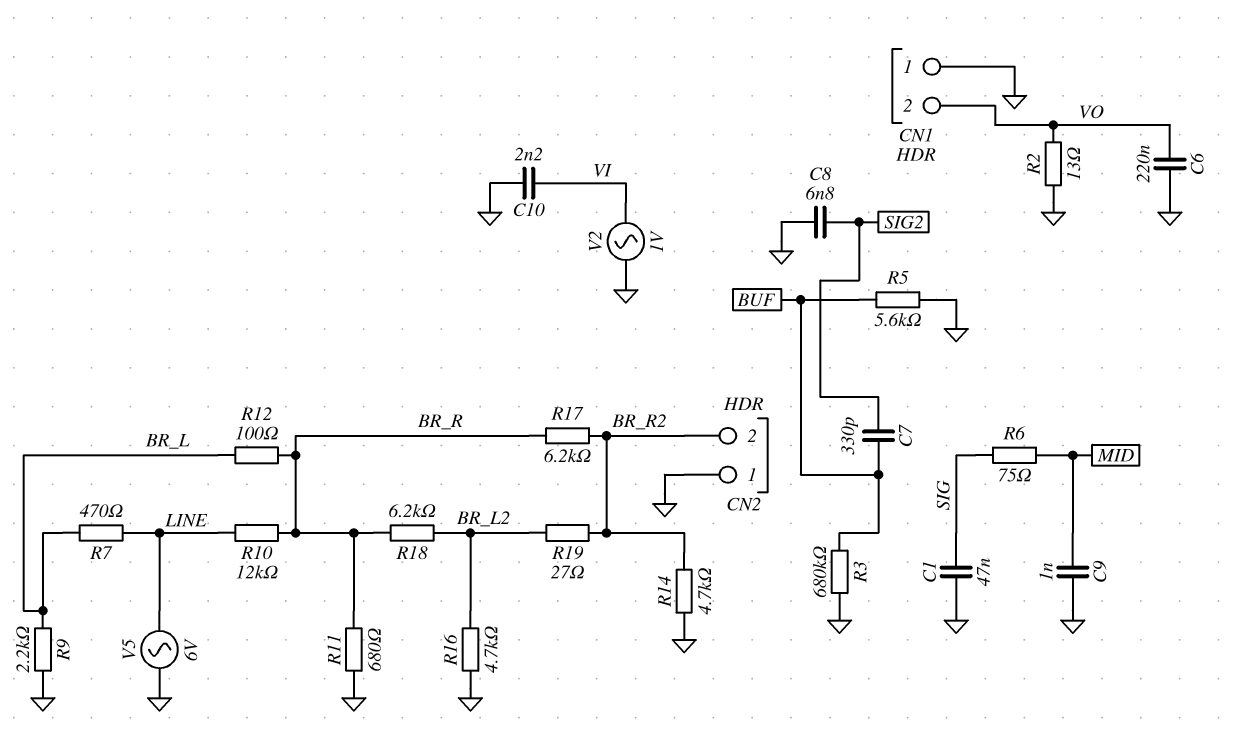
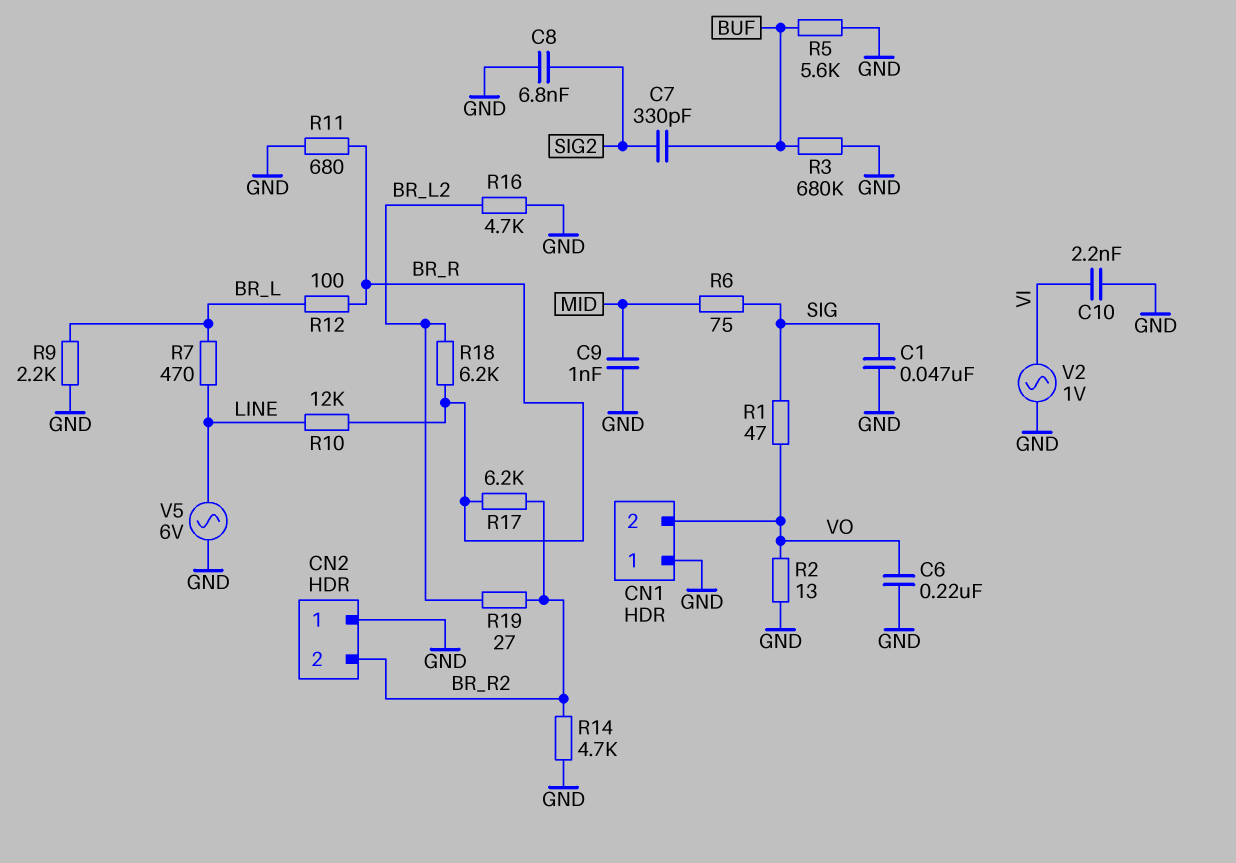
R1: none -> 47 (SIG, VO)

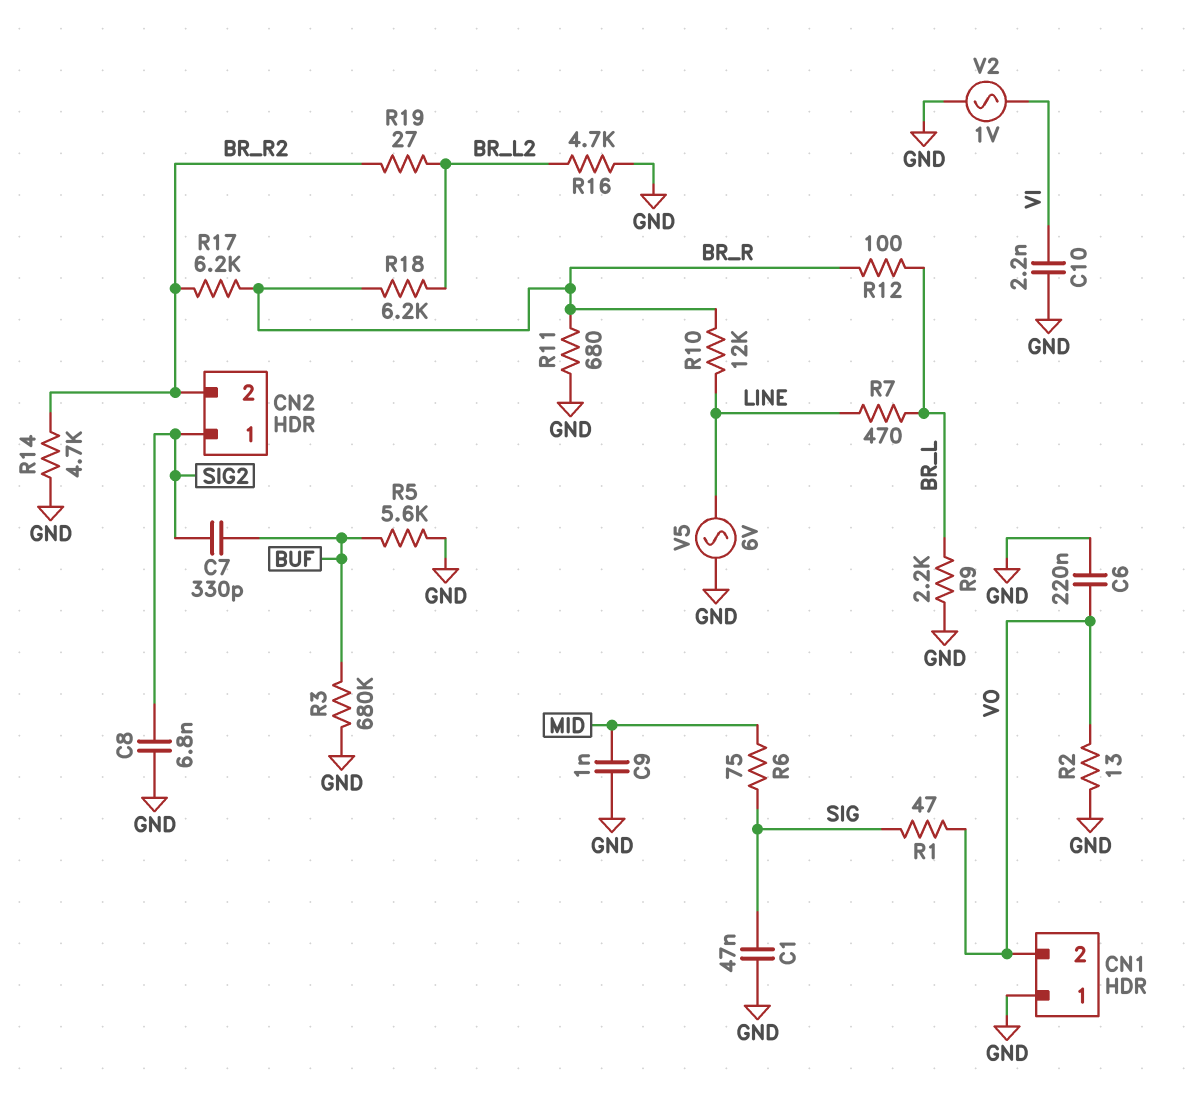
CN2 pin 1: GND -> SIG2

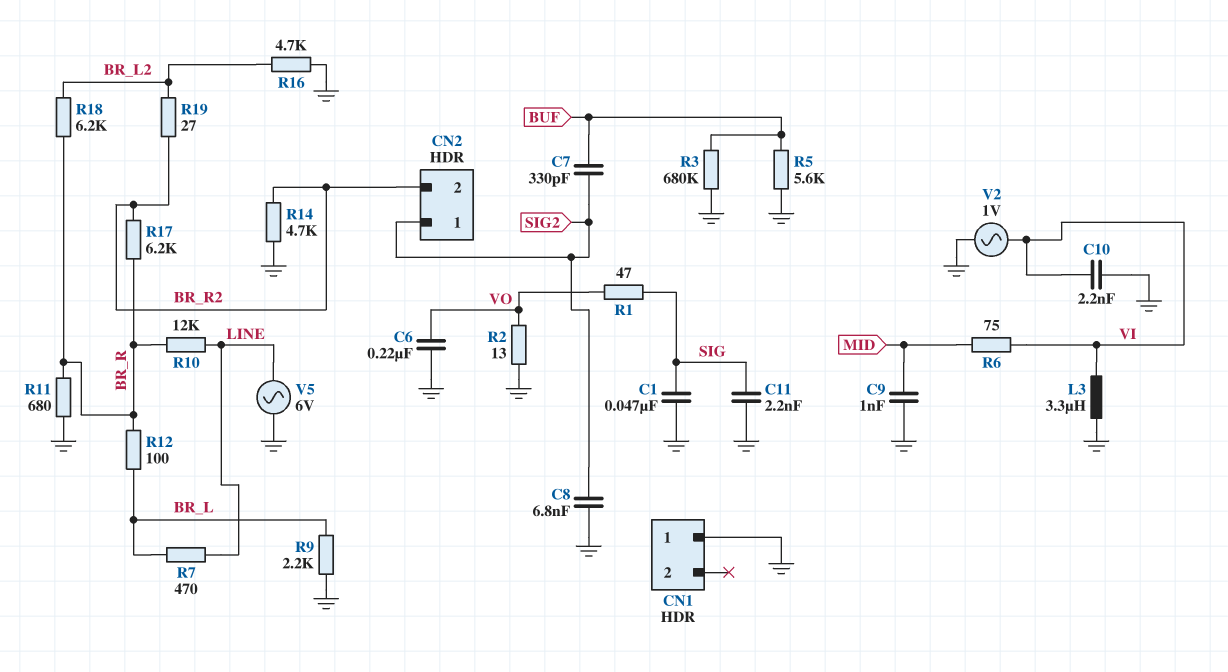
C11: none -> 2.2nF (GND, SIG)
CN1 pin 2: VO -> none
L3: none -> 3.3uH (GND, VI)
R6: 75 (MID, SIG) -> 75 (MID, VI)

